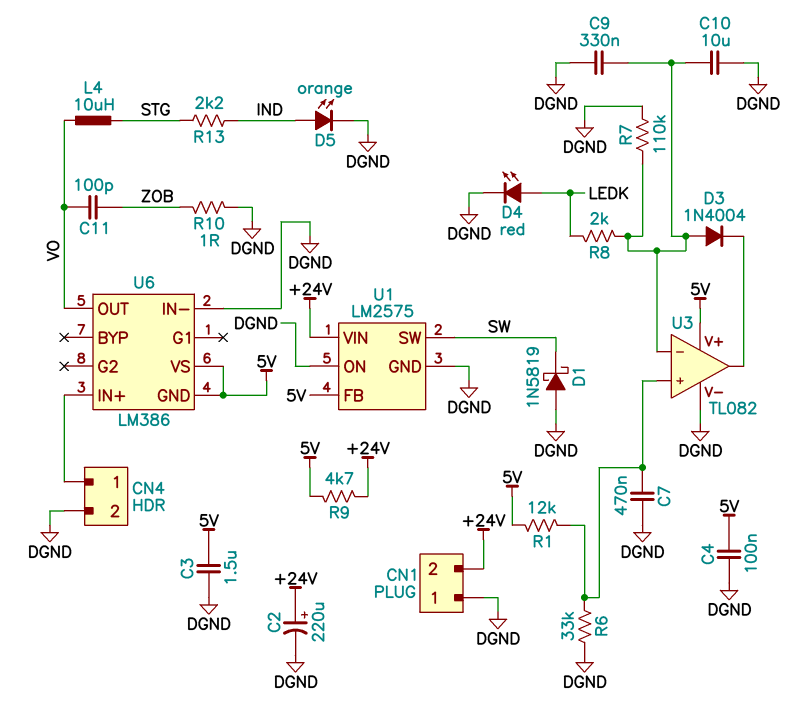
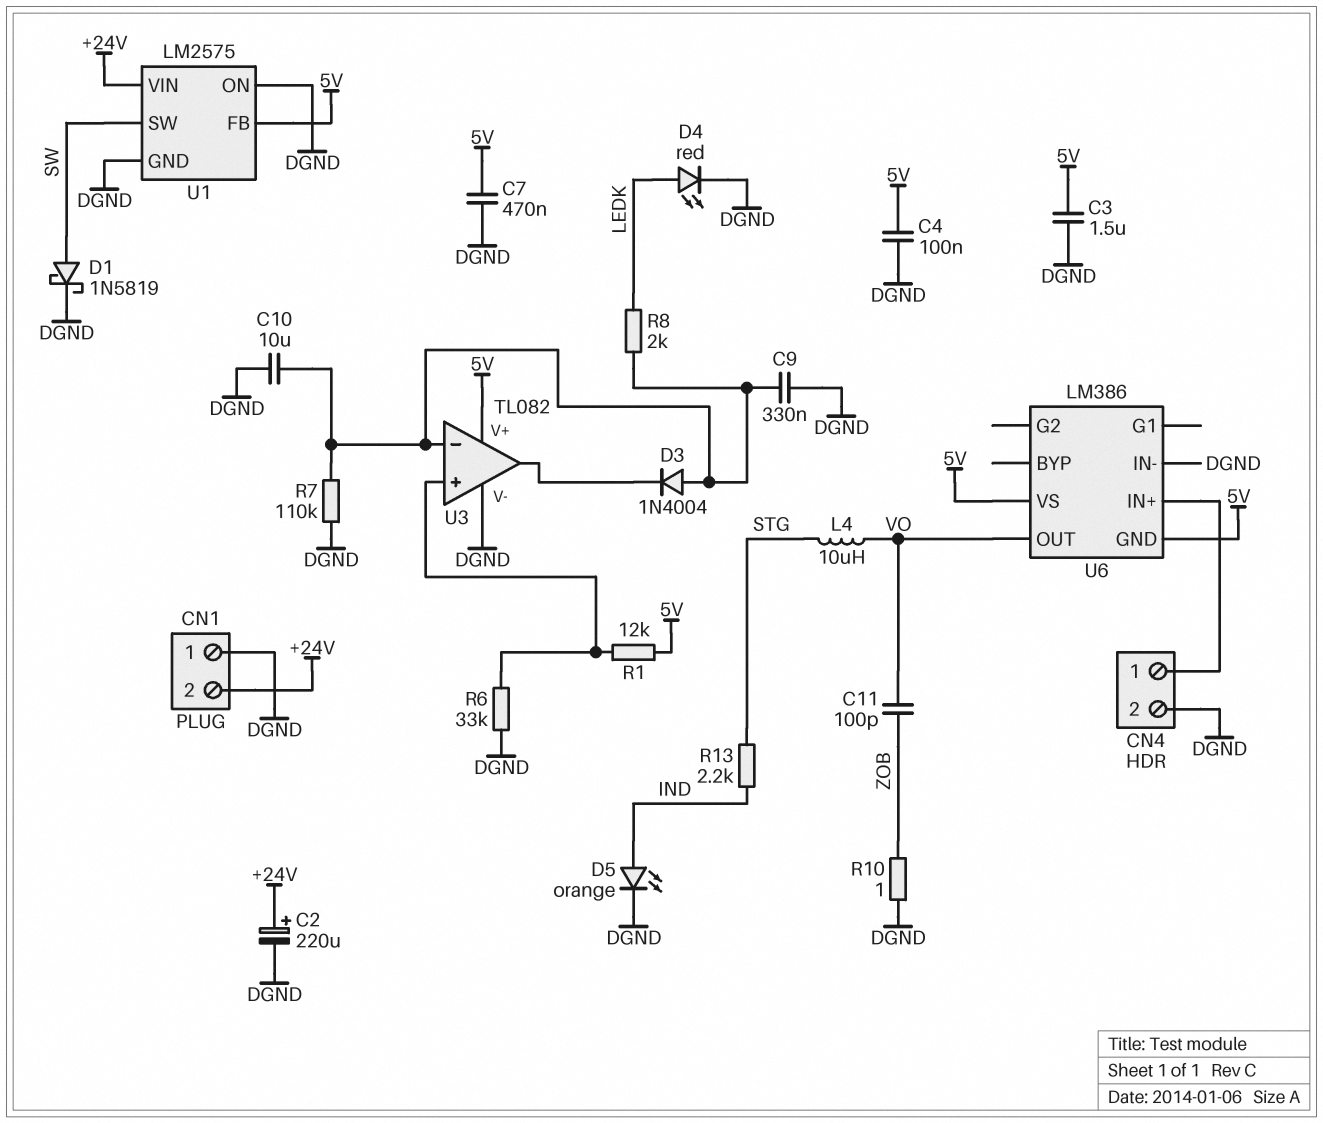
C7: 470nF (DGND, U3/in+) -> 470nF (5V, DGND)
D1: schottky 1N5819 (A DGND, K SW) -> schottky 1N5819 (A SW, K DGND)
R9: 4.7k (+24V, 5V) -> none

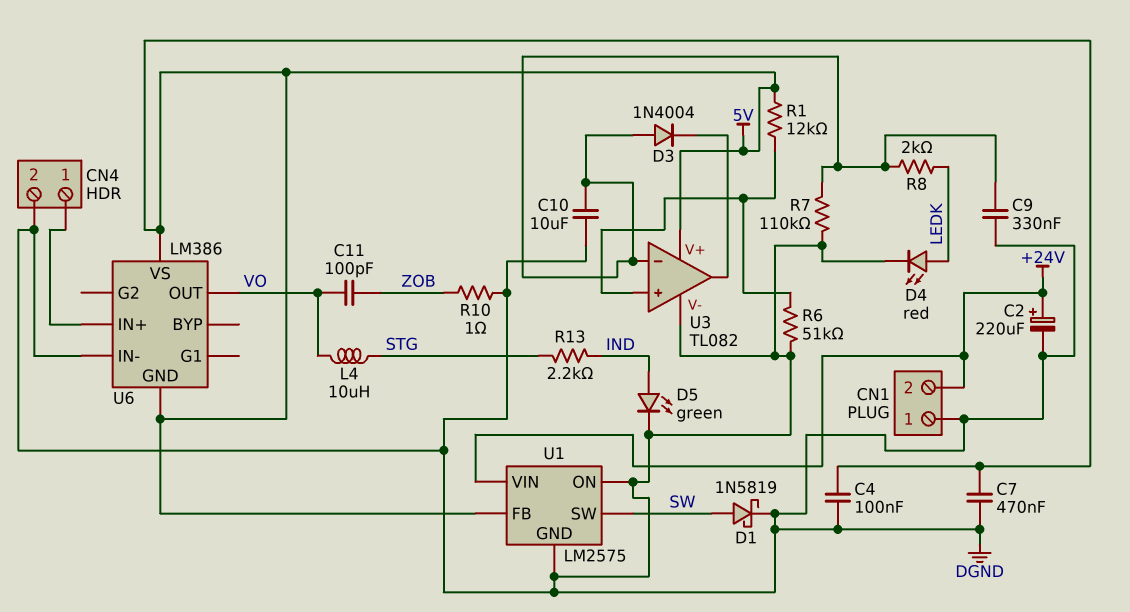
C3: 1.5uF (5V, DGND) -> none
D5: LED orange (A IND, K DGND) -> LED green (A IND, K DGND)
R6: 33k (DGND, U3/in+) -> 51k (DGND, U3/in+)

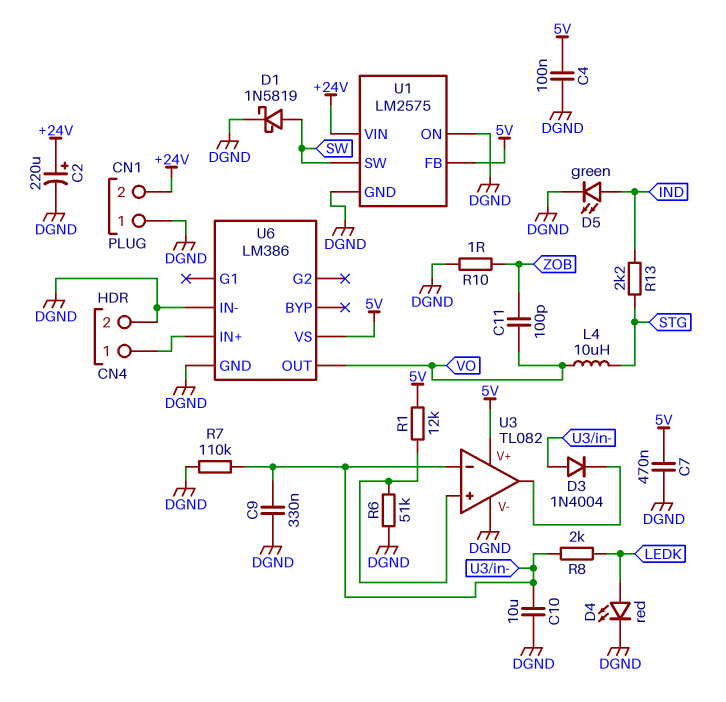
U6 pin GND: 5V -> DGND

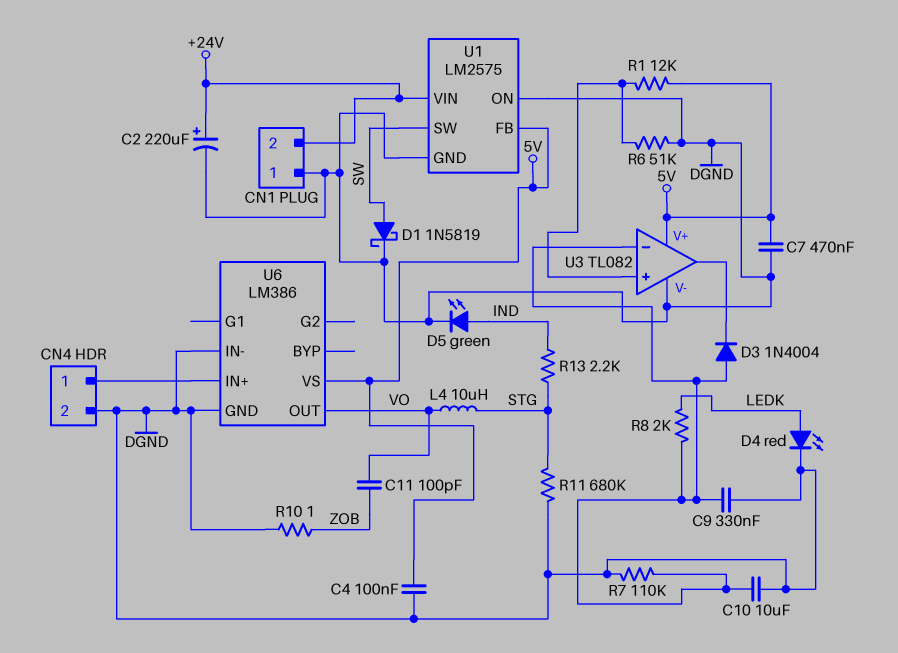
R11: none -> 680k (DGND, STG)

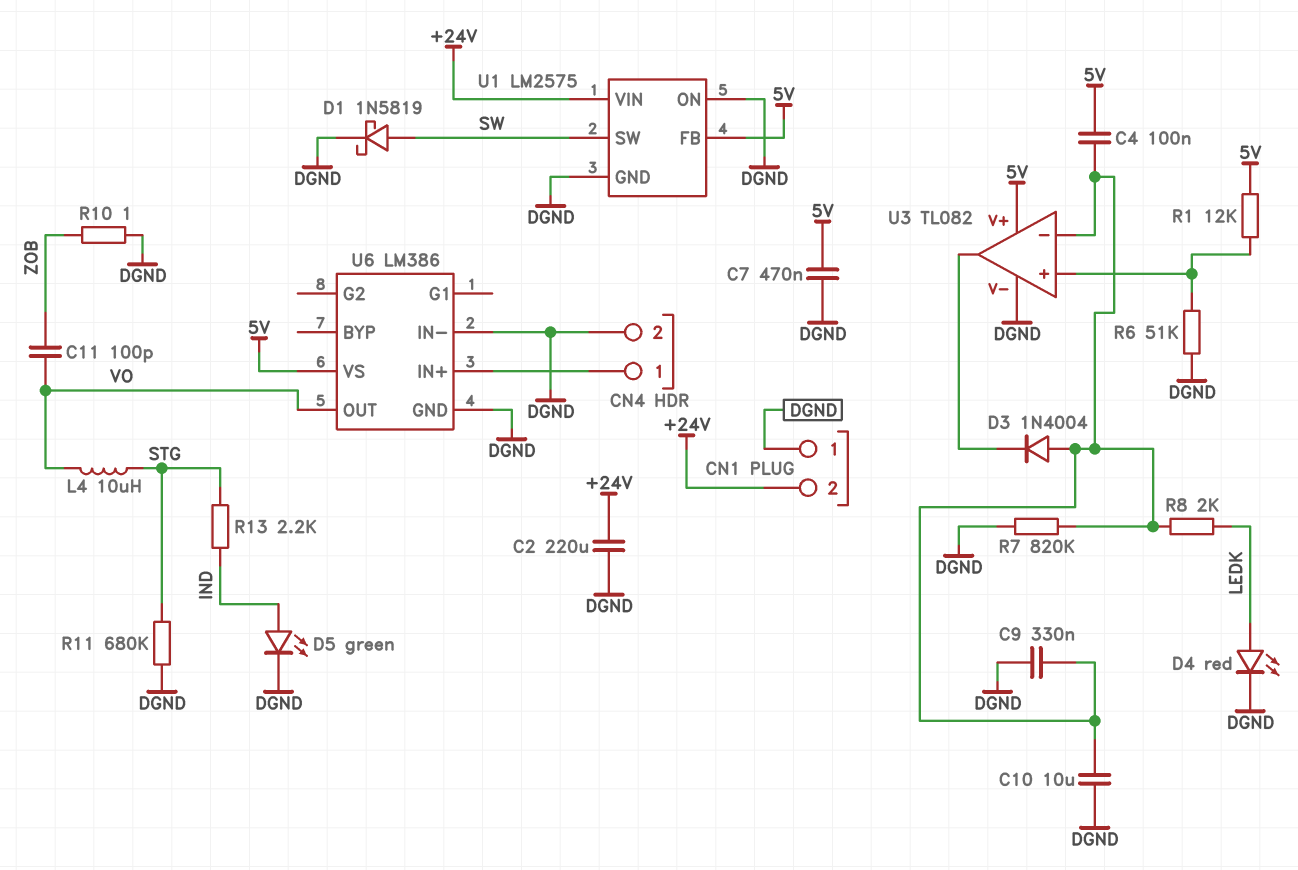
C2: 220uF (plus +24V, minus DGND) -> 220uF (+24V, DGND)
C4: 100nF (5V, DGND) -> 100nF (5V, U3/in-)
R7: 110k (DGND, U3/in-) -> 820k (DGND, U3/in-)

